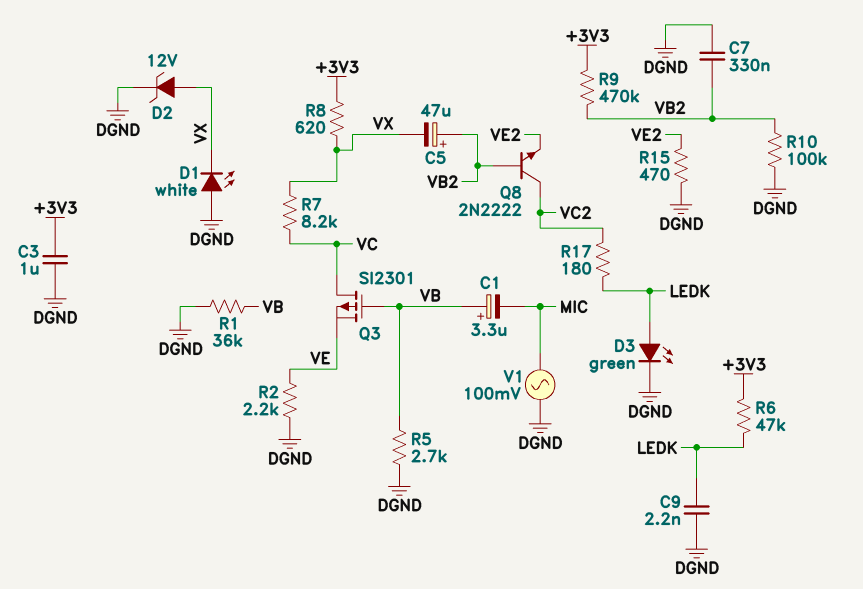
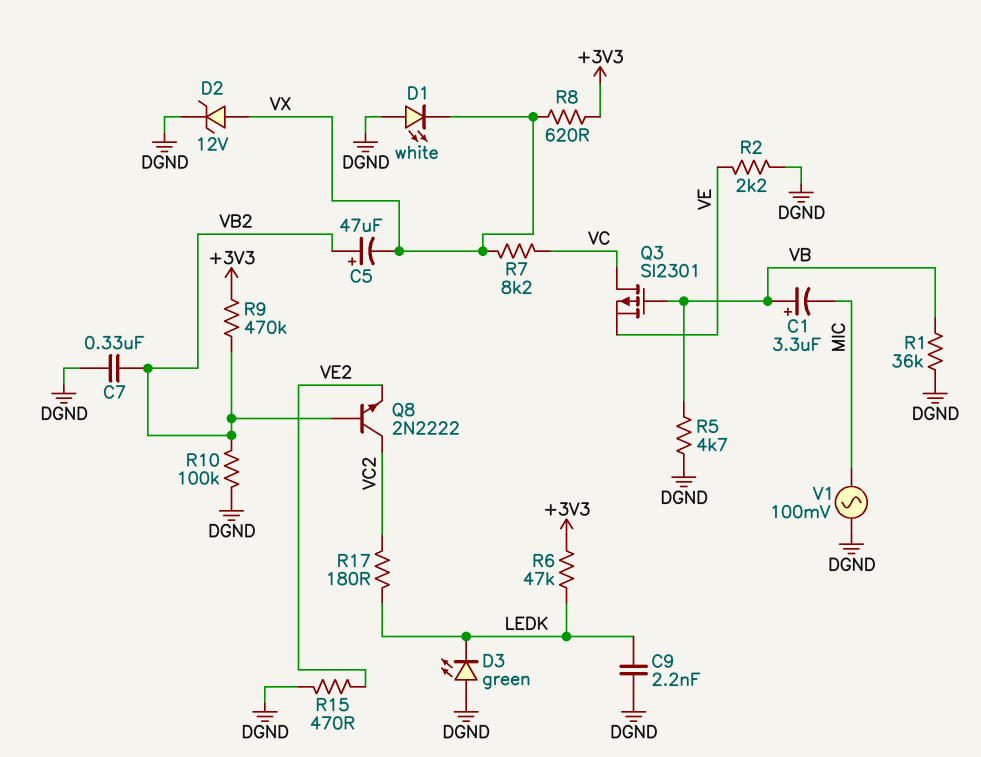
C3: 1uF (+3V3, DGND) -> none
D3: LED green (A LEDK, K DGND) -> LED green (A DGND, K LEDK)
R5: 2.7k (DGND, VB) -> 4.7k (DGND, VB)

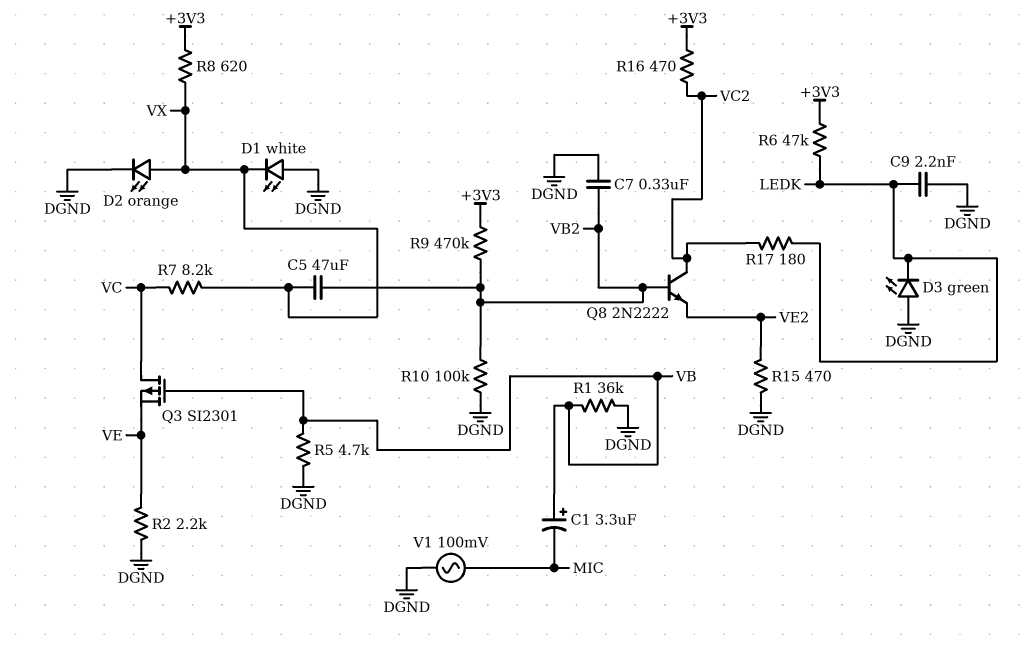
C5: 47uF (plus VB2, minus VX) -> 47uF (VB2, VX)
D2: zener 12V (A VX, K DGND) -> LED orange (A VX, K DGND)
R16: none -> 470 (+3V3, VC2)

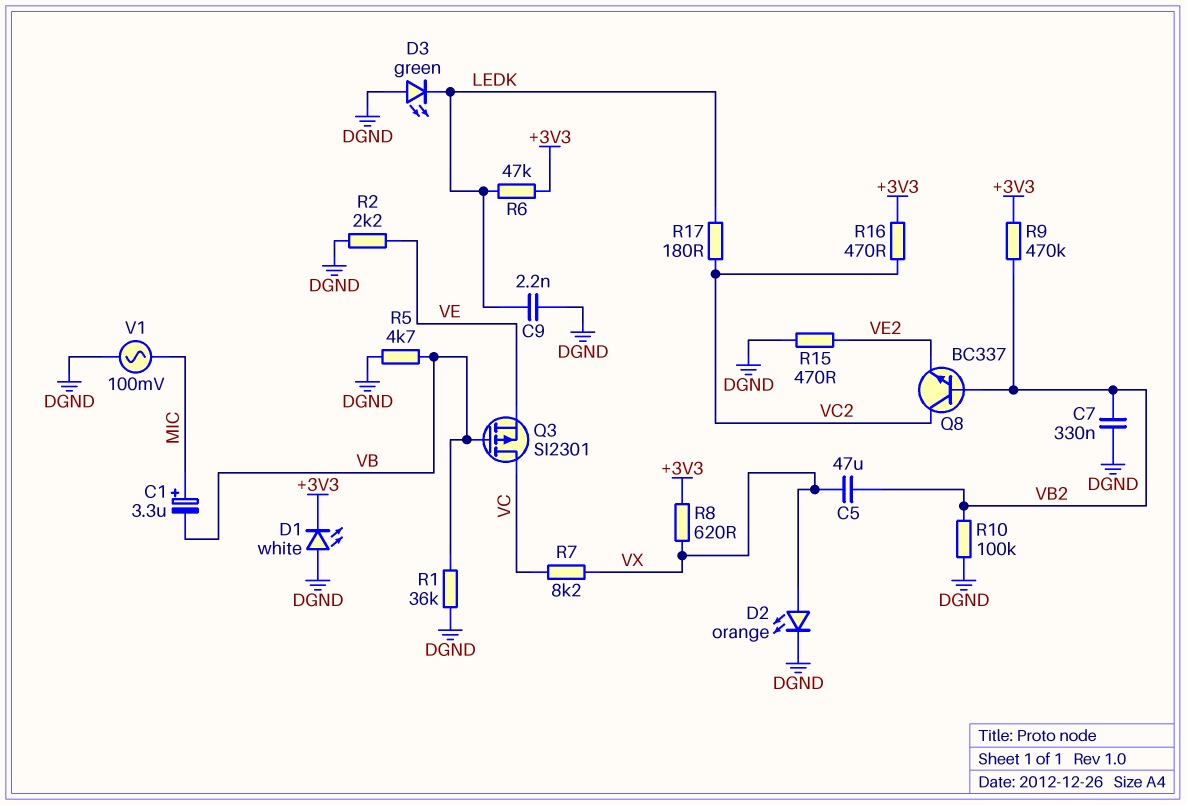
C1: 3.3uF (plus VB, minus MIC) -> 3.3uF (plus MIC, minus VB)
D1: LED white (A DGND, K VX) -> LED white (A DGND, K +3V3)
Q8: NPN 2N2222 (B VB2, C VC2, E VE2) -> NPN BC337 (B VB2, C VC2, E VE2)

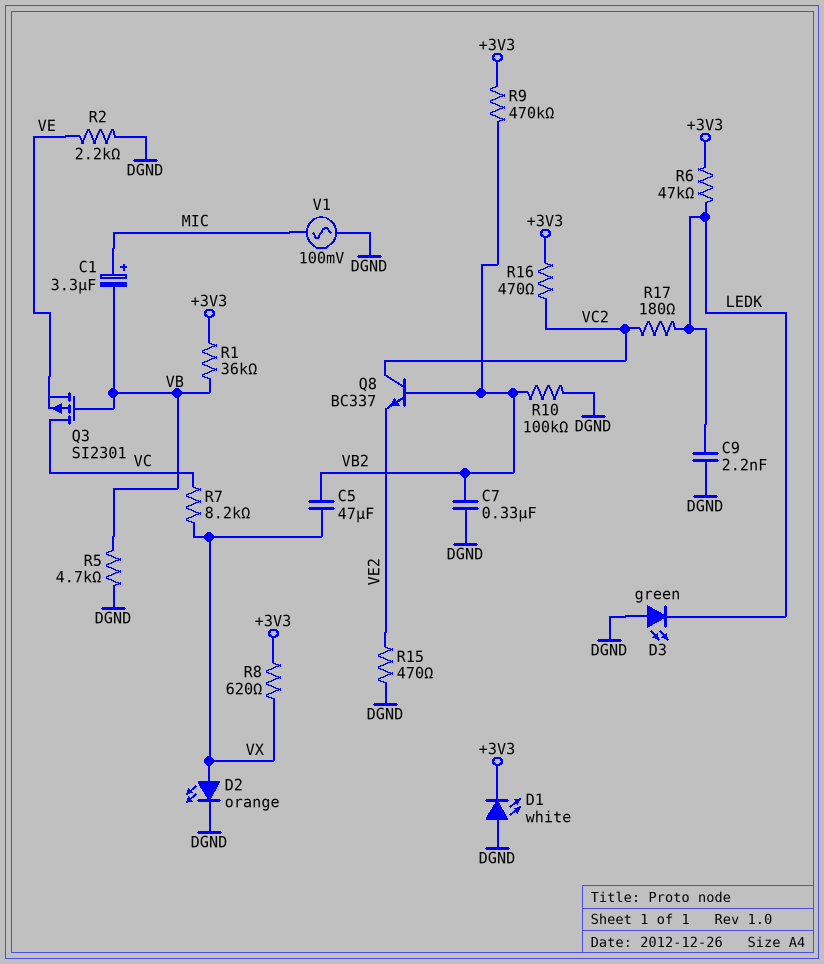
R1: 36k (DGND, VB) -> 36k (+3V3, VB)

